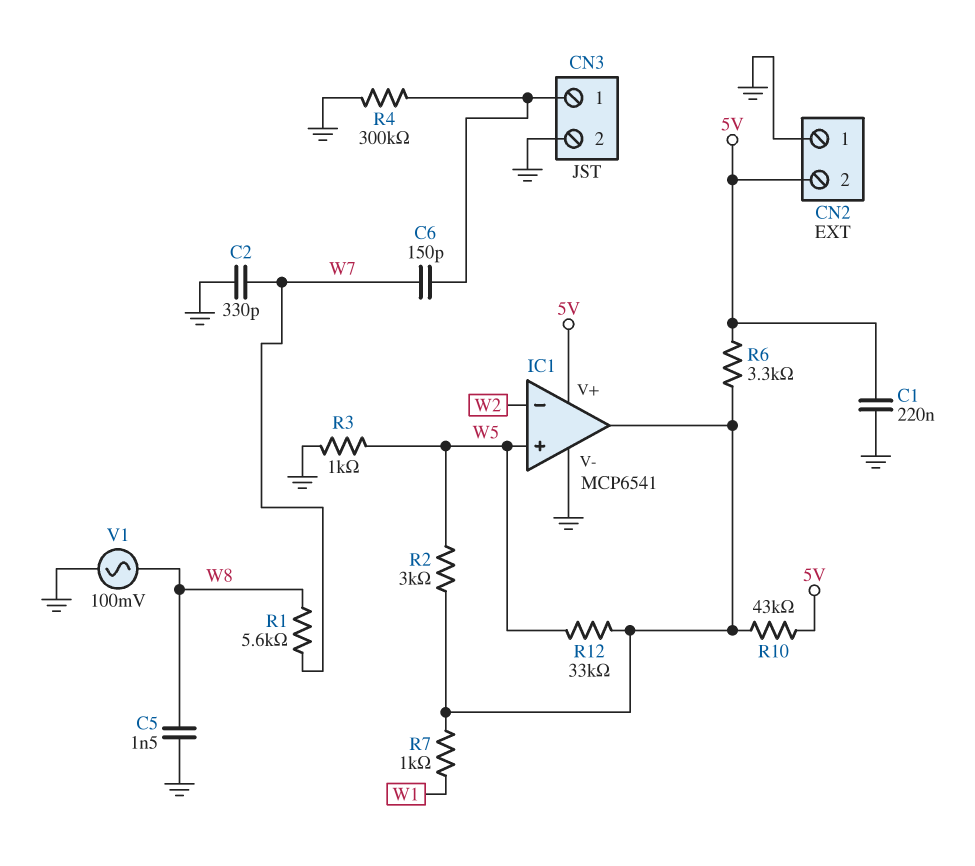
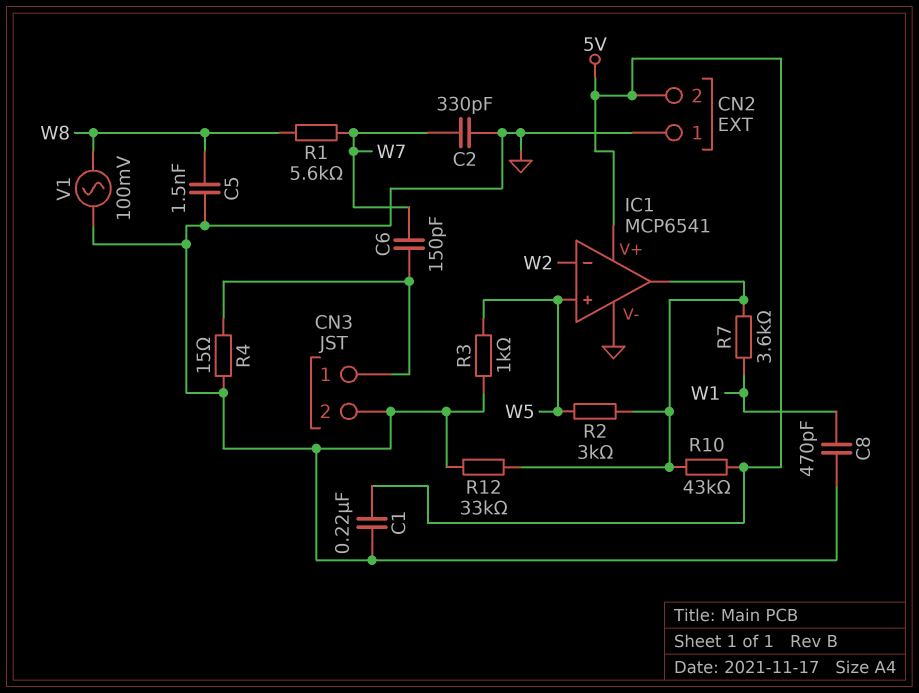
C8: none -> 470pF (GND, W1)
R4: 300k (CN3/1, GND) -> 15 (CN3/1, GND)
R6: 3.3k (5V, IC1/out) -> none
R7: 1k (IC1/out, W1) -> 3.6k (IC1/out, W1)
R12: 33k (IC1/out, W5) -> 33k (GND, IC1/out)

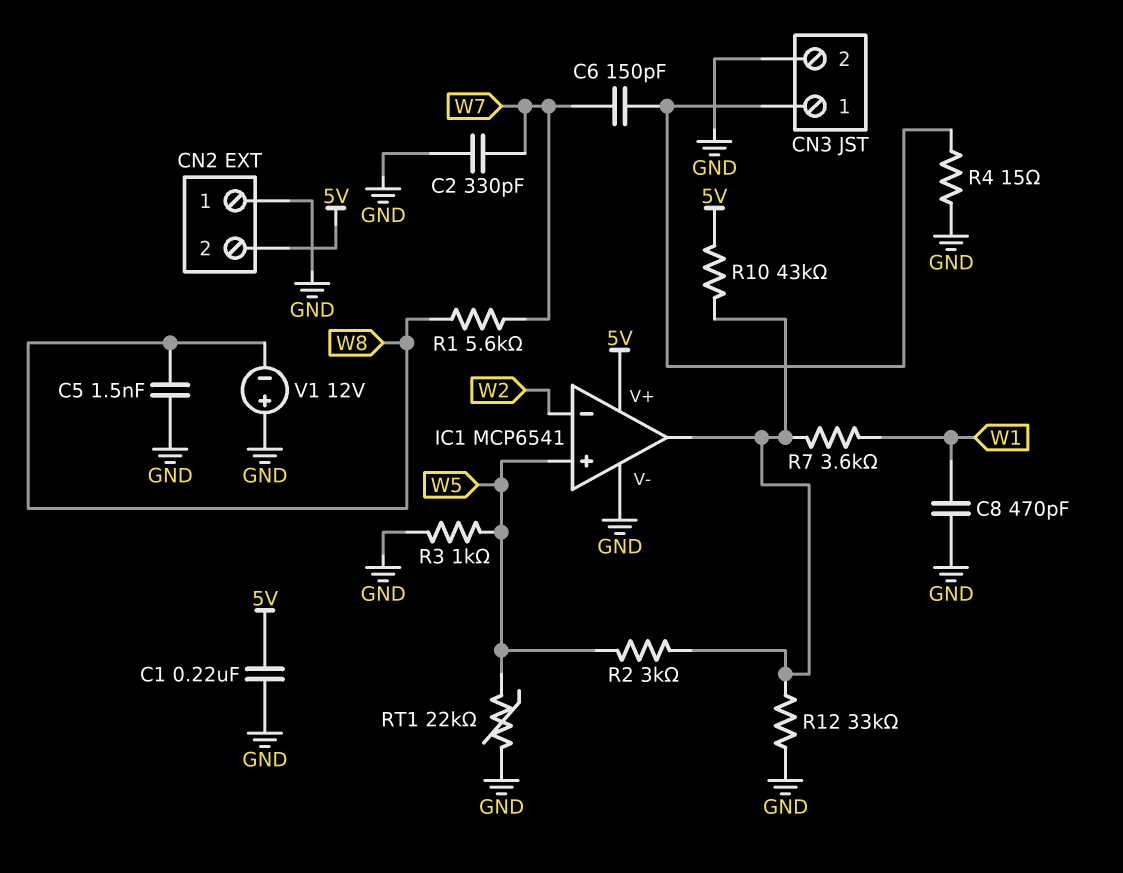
RT1: none -> 22k (GND, W5)
V1: AC 100mV (GND, W8) -> 12V (plus GND, minus W8)

